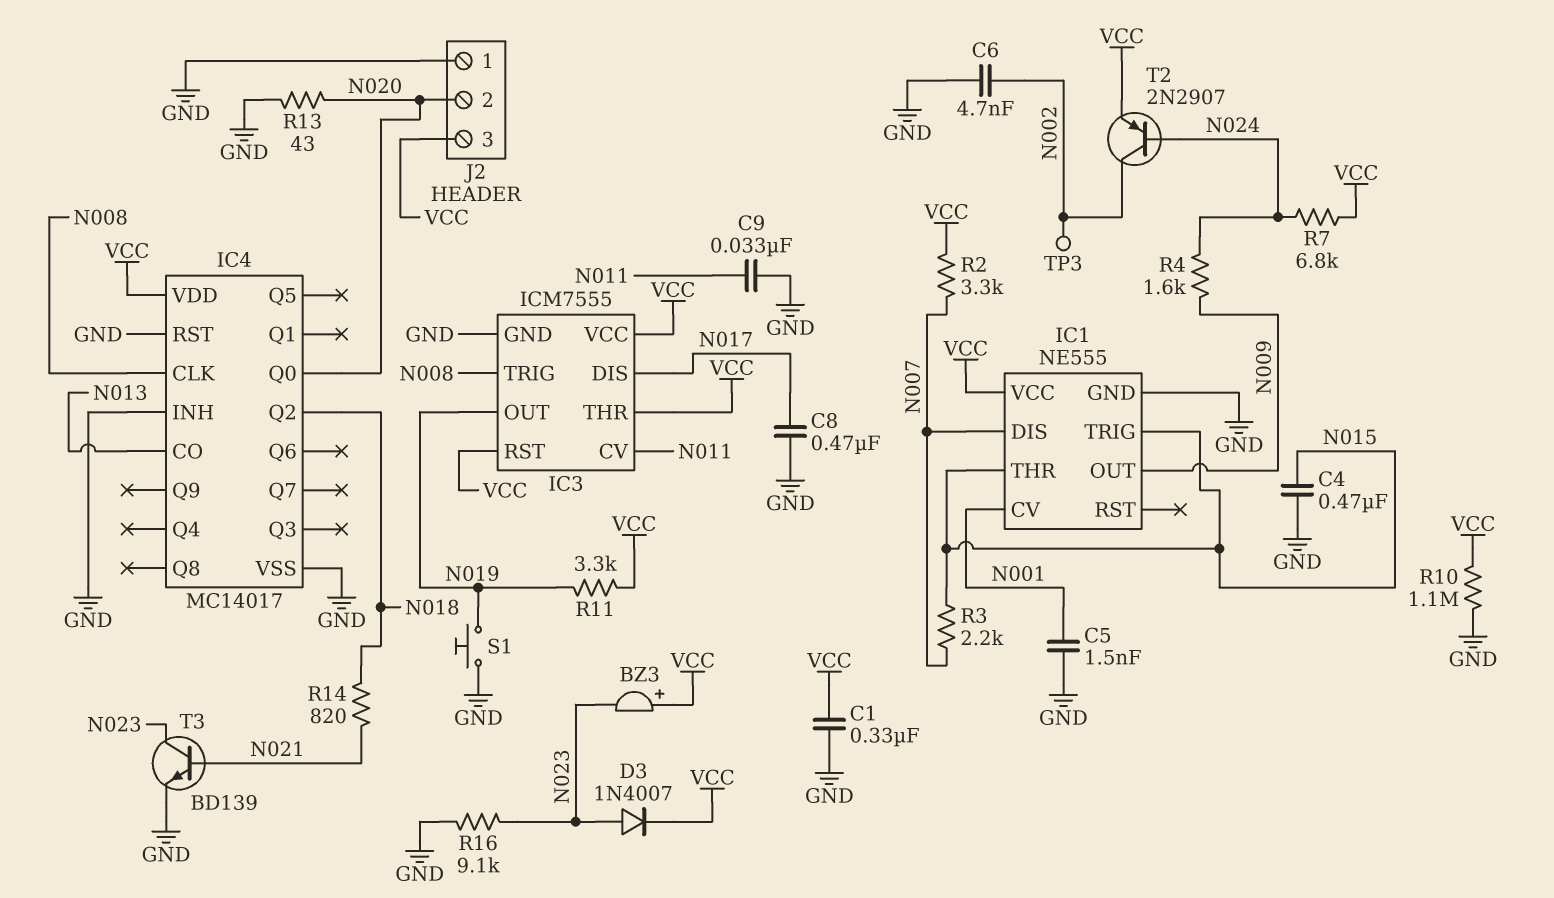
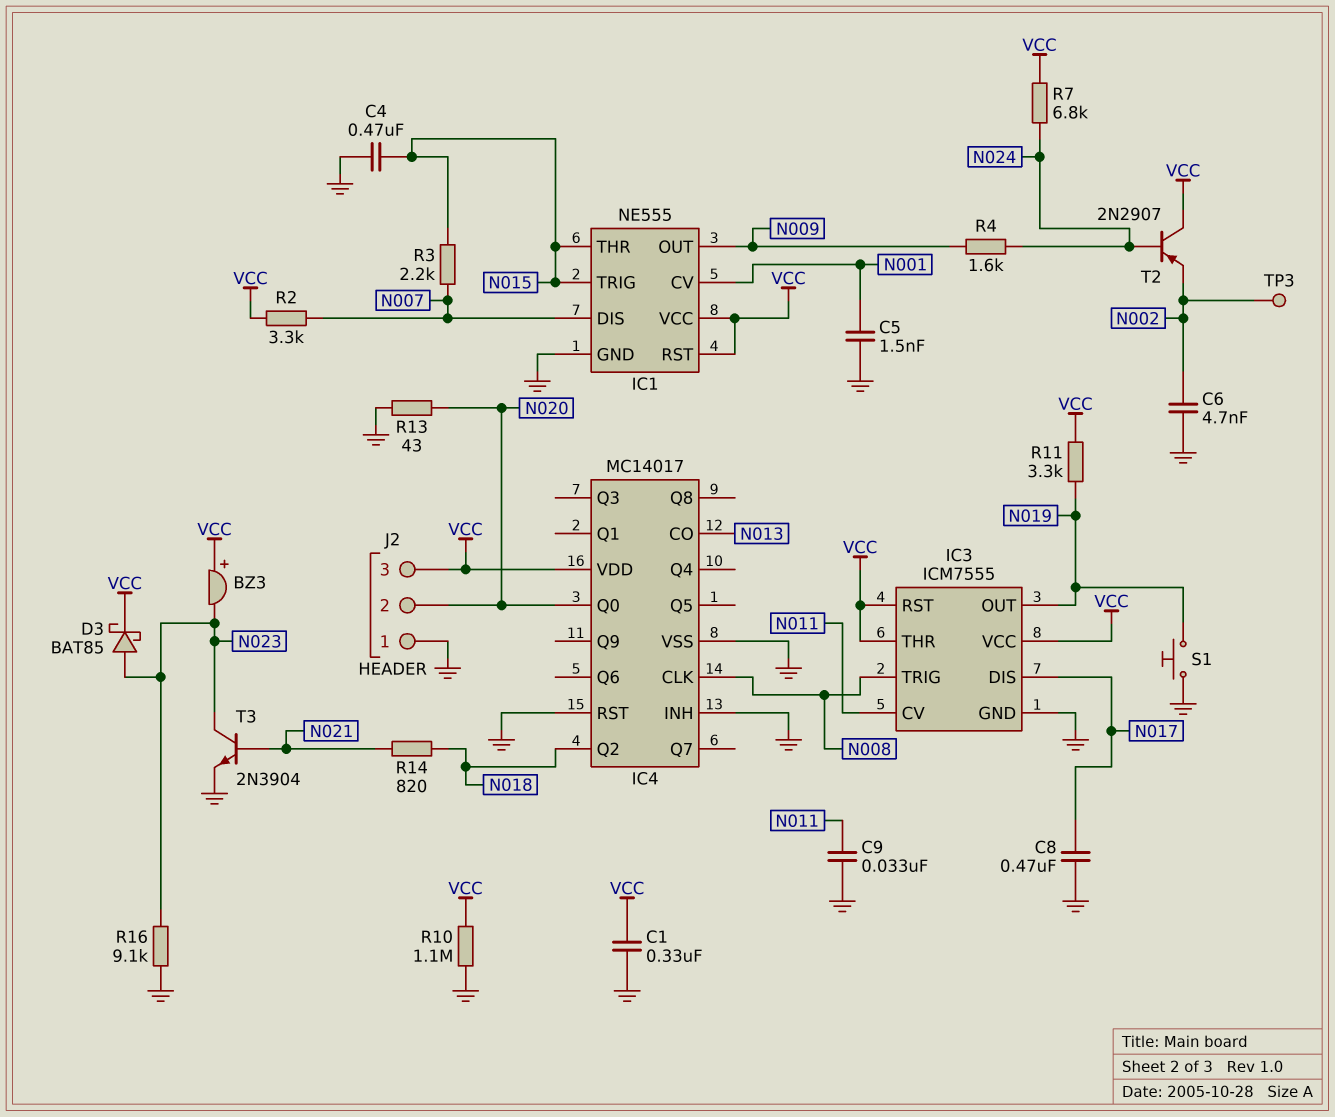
D3: diode 1N4007 (A N023, K VCC) -> schottky BAT85 (A N023, K VCC)
IC1 pin RST: none -> VCC
T2: PNP 2N2907 (B N024, C N002, E VCC) -> PNP 2N2907 (B N024, C VCC, E N002)
T3: NPN BD139 (B N021, C N023, E GND) -> NPN 2N3904 (B N021, C N023, E GND)

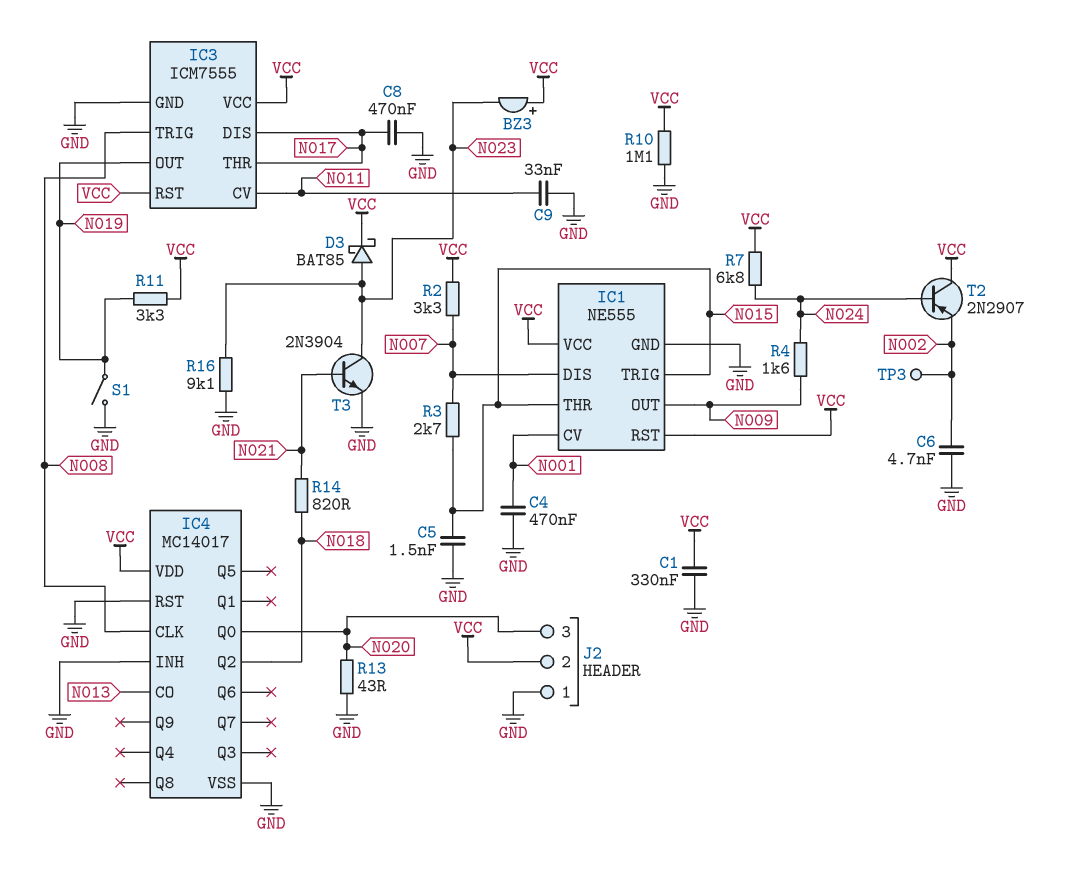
C4: 470nF (GND, N015) -> 470nF (GND, N001)
C5: 1.5nF (GND, N001) -> 1.5nF (GND, N015)
IC3 pin THR: VCC -> N017
J2 pin 2: N020 -> VCC
J2 pin 3: VCC -> N020
R3: 2.2k (N007, N015) -> 2.7k (N007, N015)
S1: button (GND, N019) -> switch (GND, N019)

